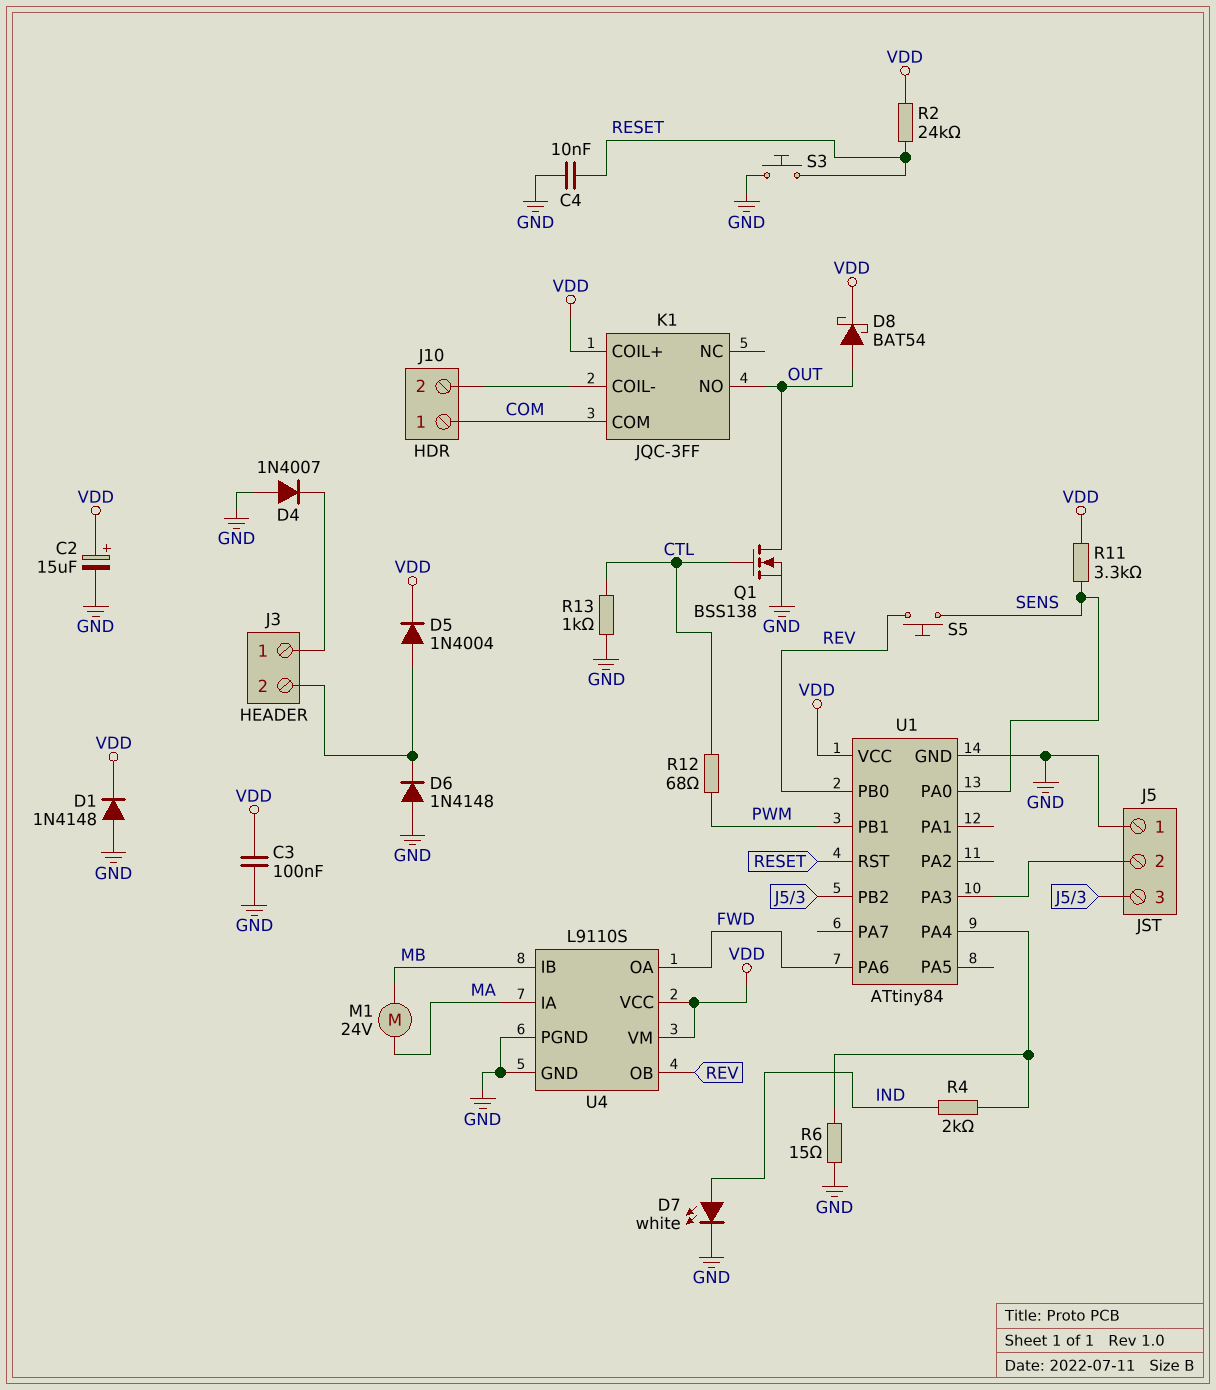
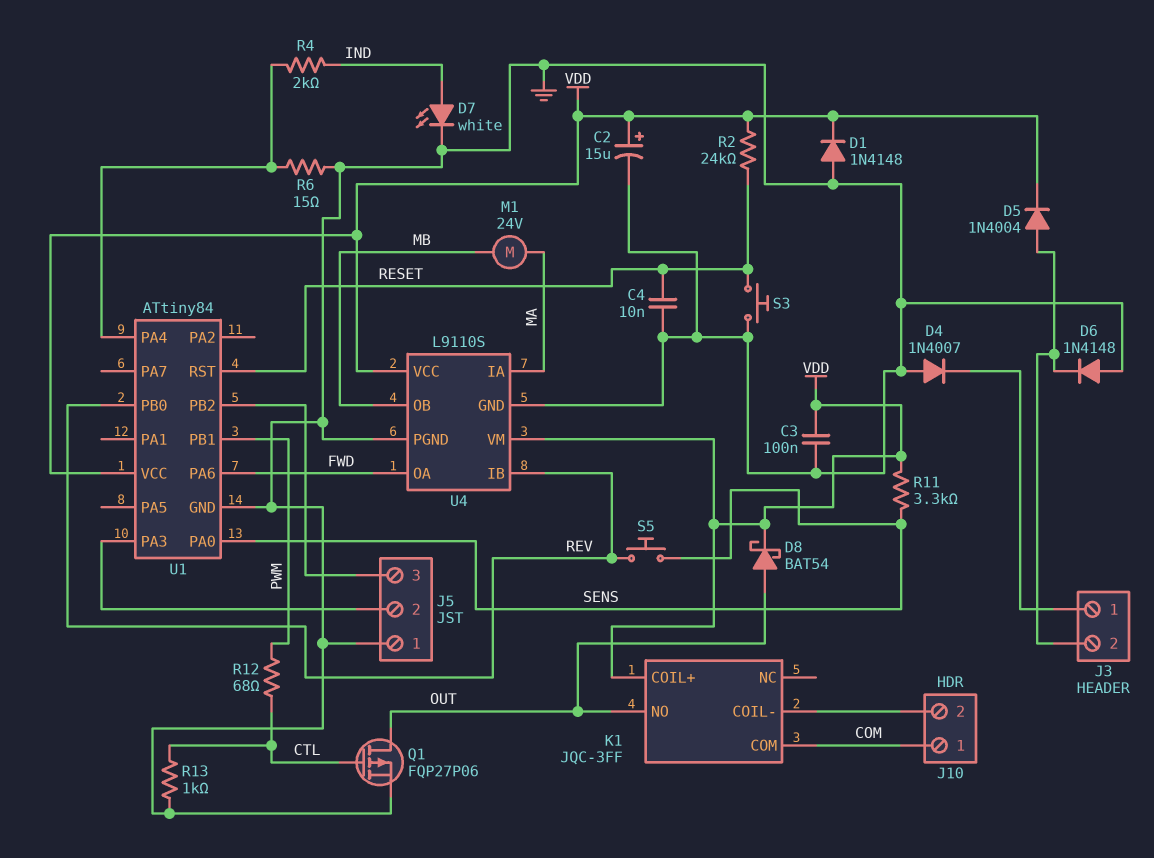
Q1: NMOS BSS138 (G CTL, D OUT, S GND) -> PMOS FQP27P06 (G CTL, D OUT, S GND)
U4 pin IB: MB -> REV
U4 pin OB: REV -> MB

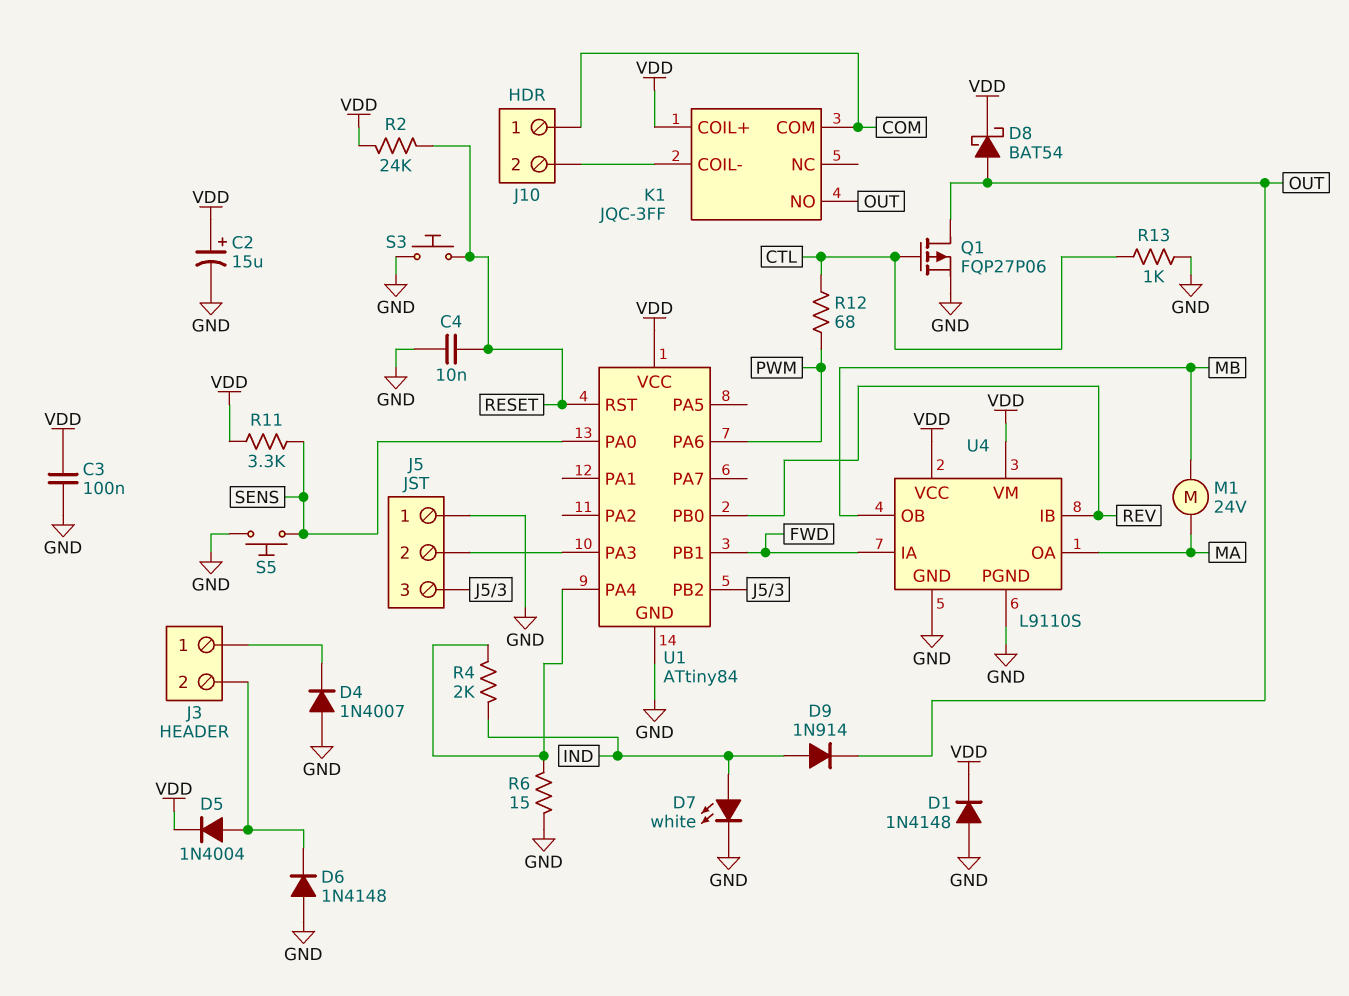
D9: none -> diode 1N914 (A IND, K OUT)
S5: button (REV, SENS) -> button (GND, SENS)
U1 pin PA6: FWD -> PWM
U1 pin PB1: PWM -> FWD
U4 pin IA: MA -> FWD
U4 pin OA: FWD -> MA

